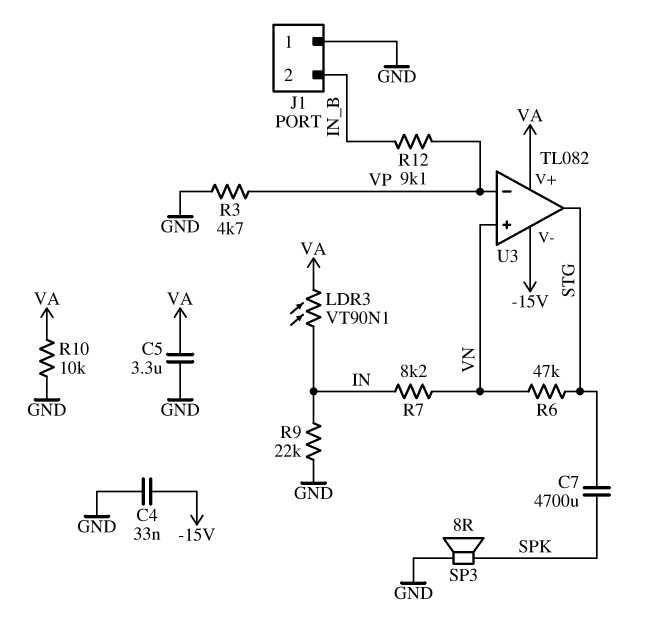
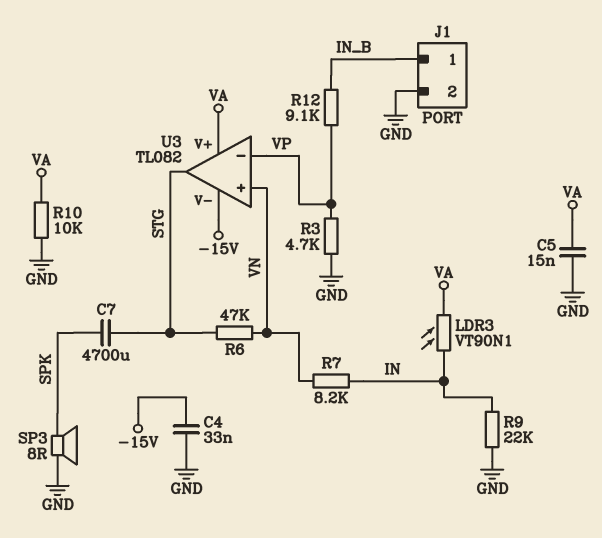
C5: 3.3uF (GND, VA) -> 15nF (GND, VA)
J1 pin 1: GND -> IN_B
J1 pin 2: IN_B -> GND

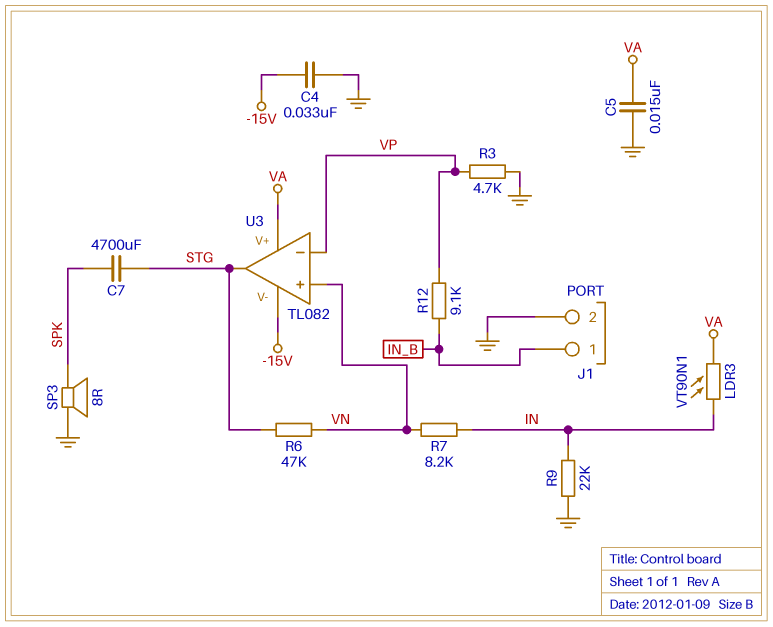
R10: 10k (GND, VA) -> none

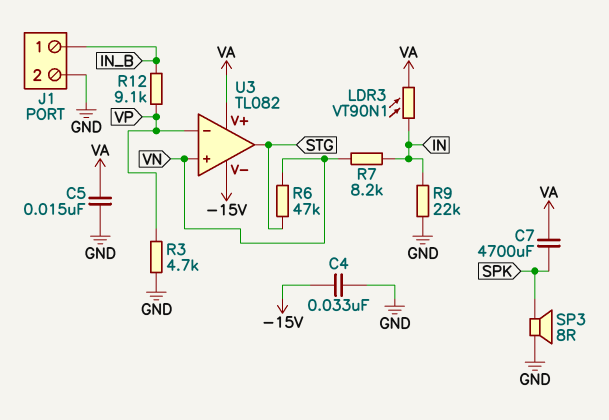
C7: 4700uF (SPK, STG) -> 4700uF (SPK, VA)

